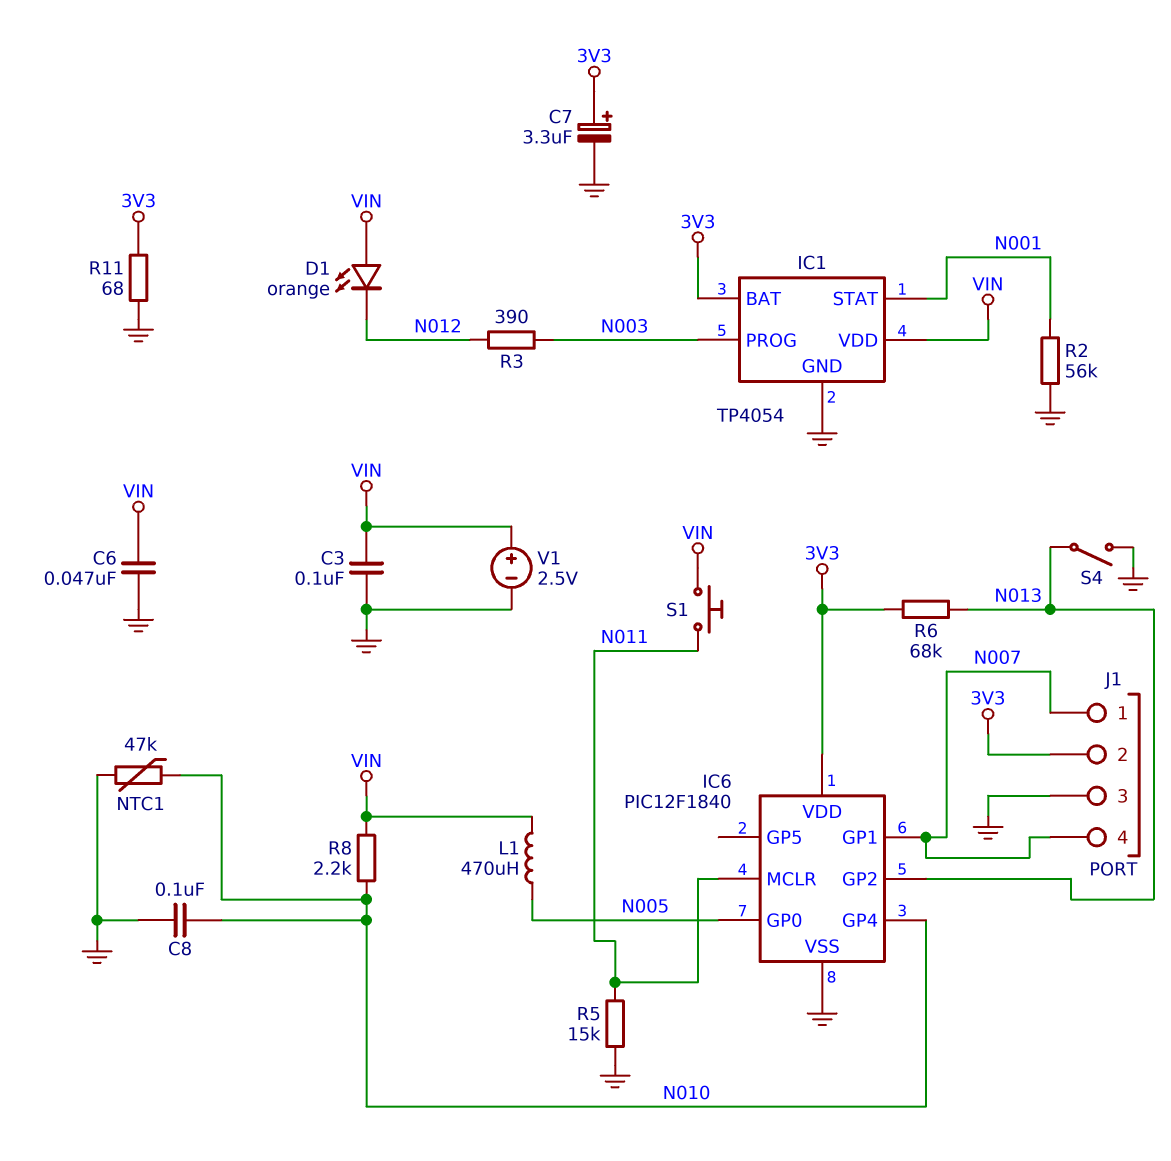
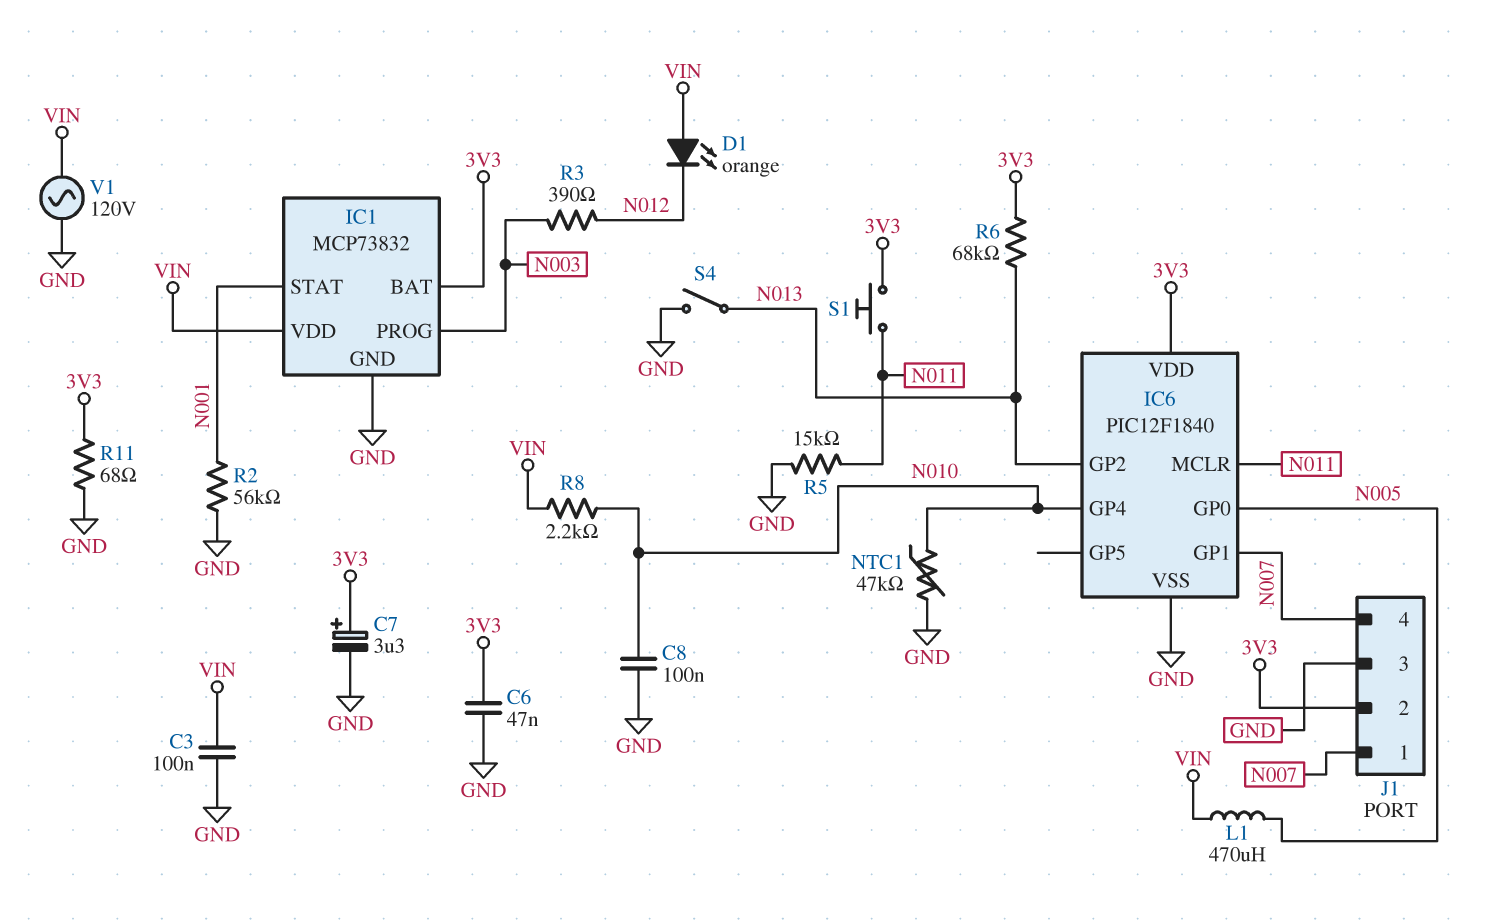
C6: 47nF (GND, VIN) -> 47nF (3V3, GND)
IC1: TP4054 -> MCP73832
S1: button (N011, VIN) -> button (3V3, N011)
V1: 2.5V (plus VIN, minus GND) -> AC 120V (GND, VIN)

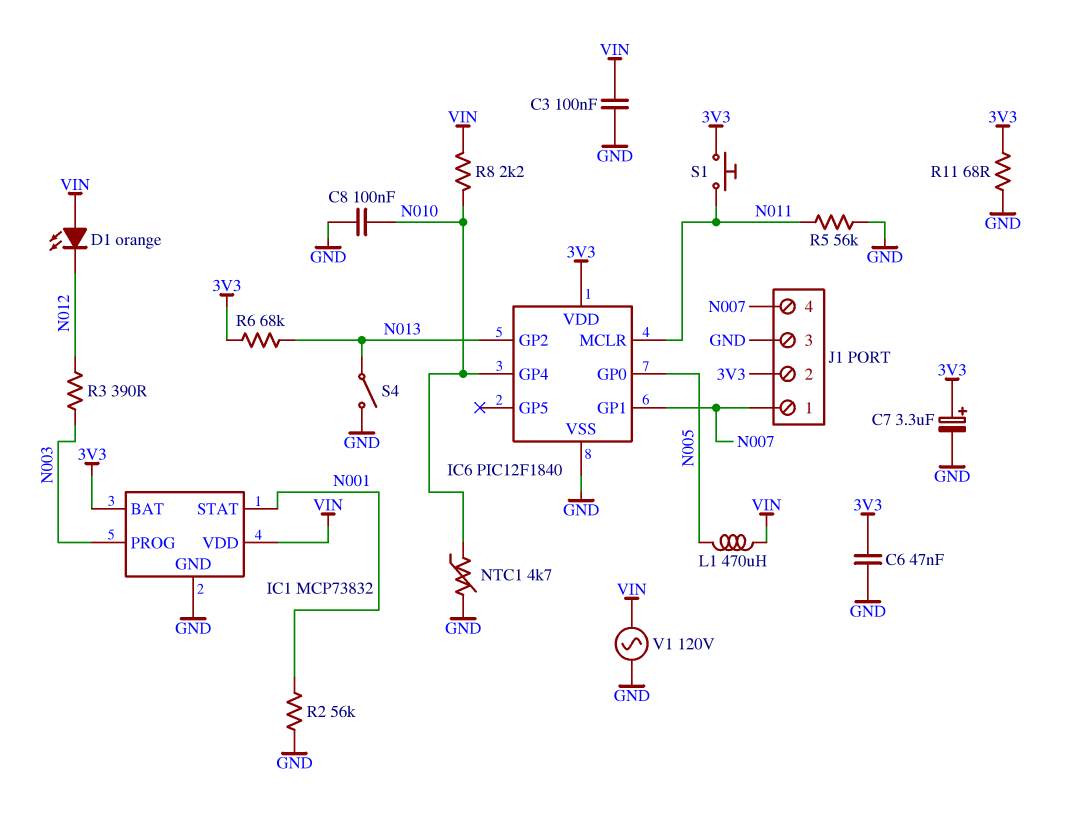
NTC1: 47k (GND, N010) -> 4.7k (GND, N010)
R5: 15k (GND, N011) -> 56k (GND, N011)

